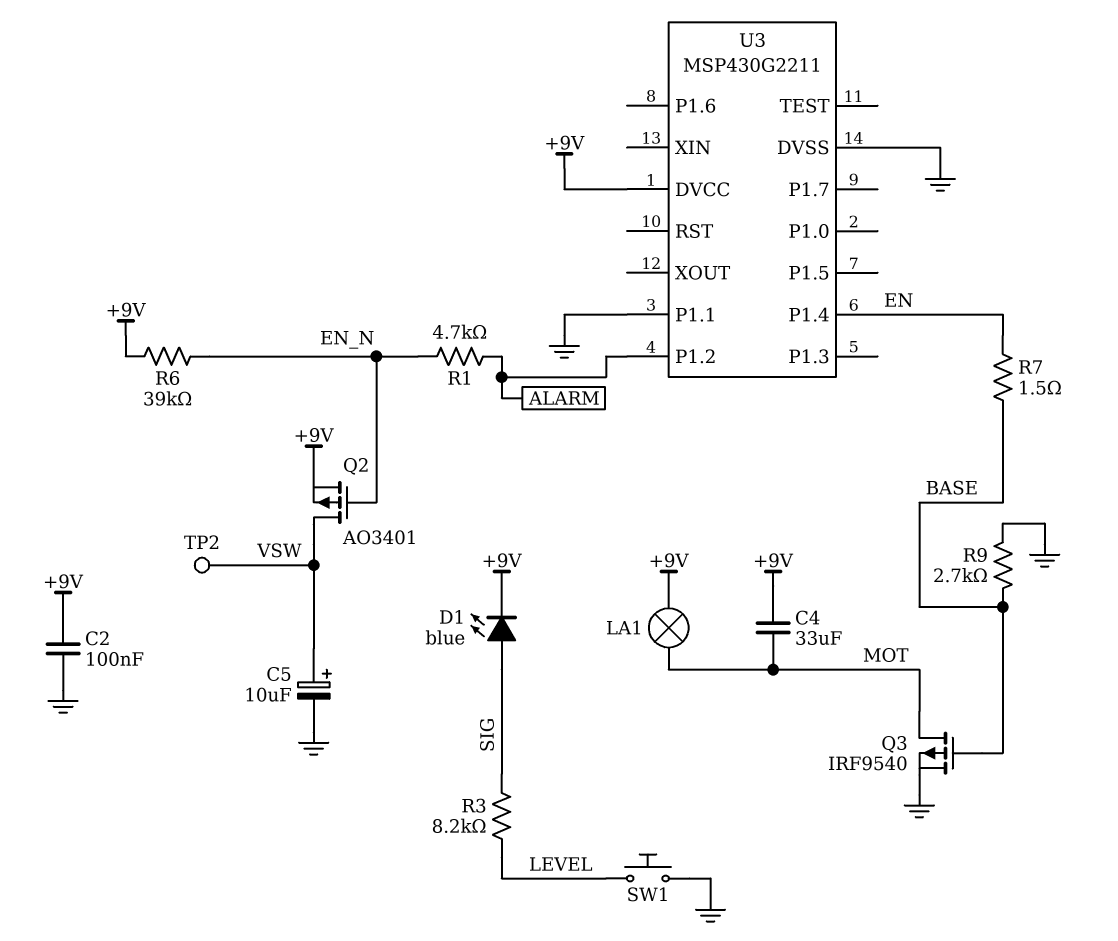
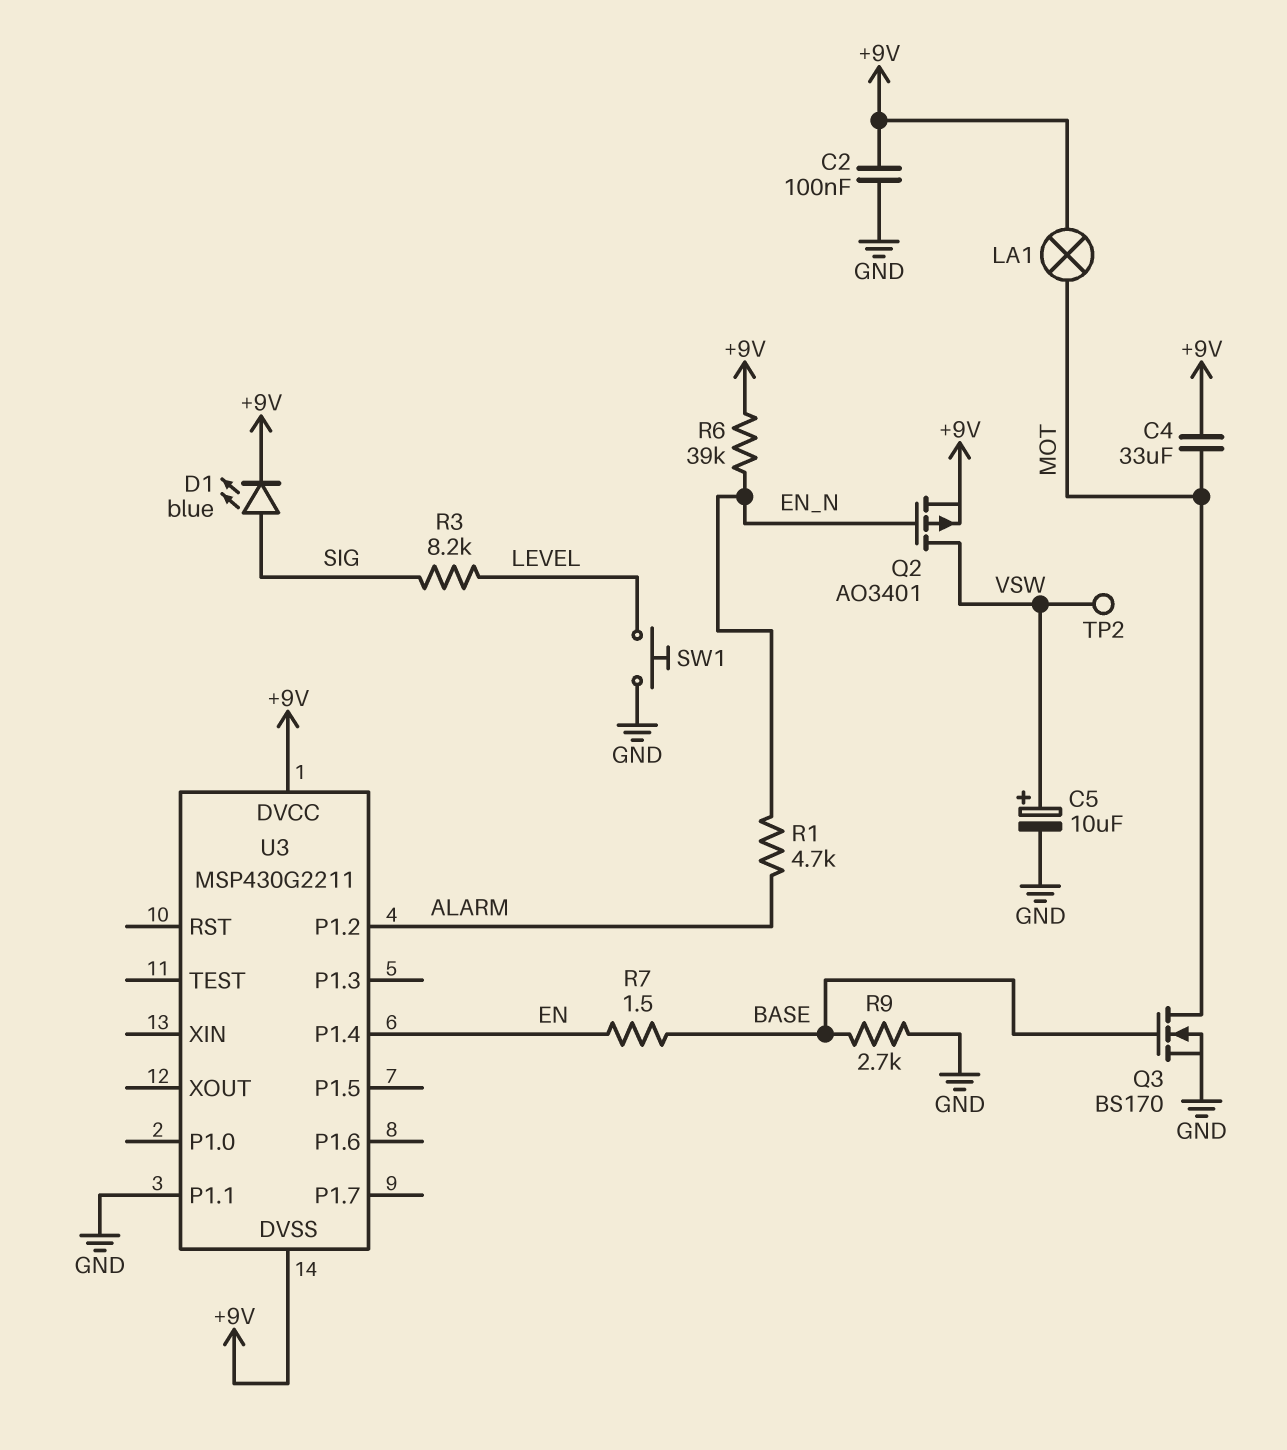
Q3: PMOS IRF9540 (G BASE, D MOT, S GND) -> NMOS BS170 (G BASE, D MOT, S GND)
U3 pin DVSS: GND -> +9V

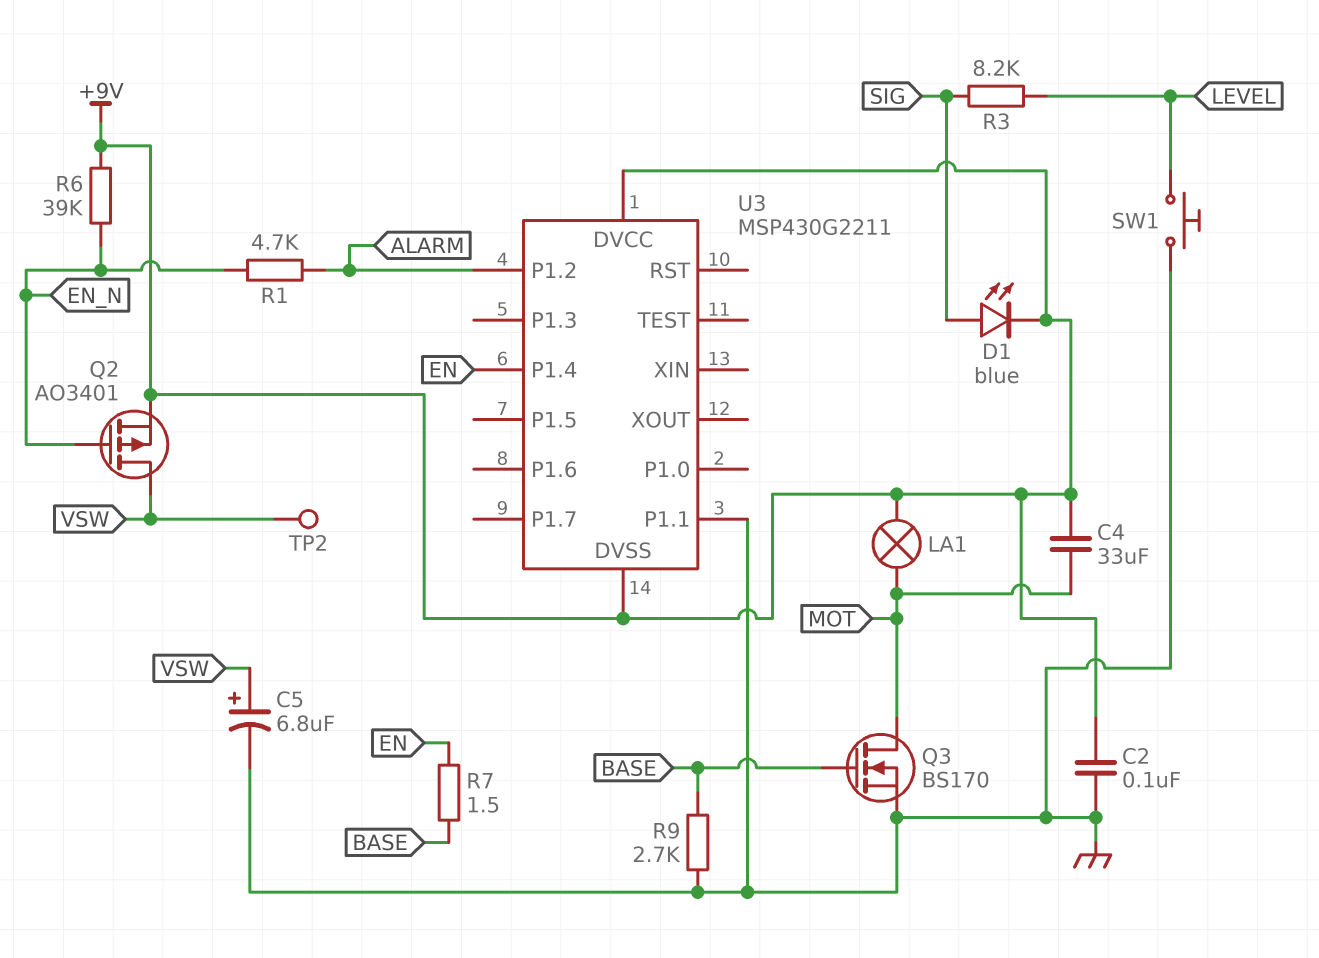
C5: 10uF (plus VSW, minus GND) -> 6.8uF (plus VSW, minus GND)

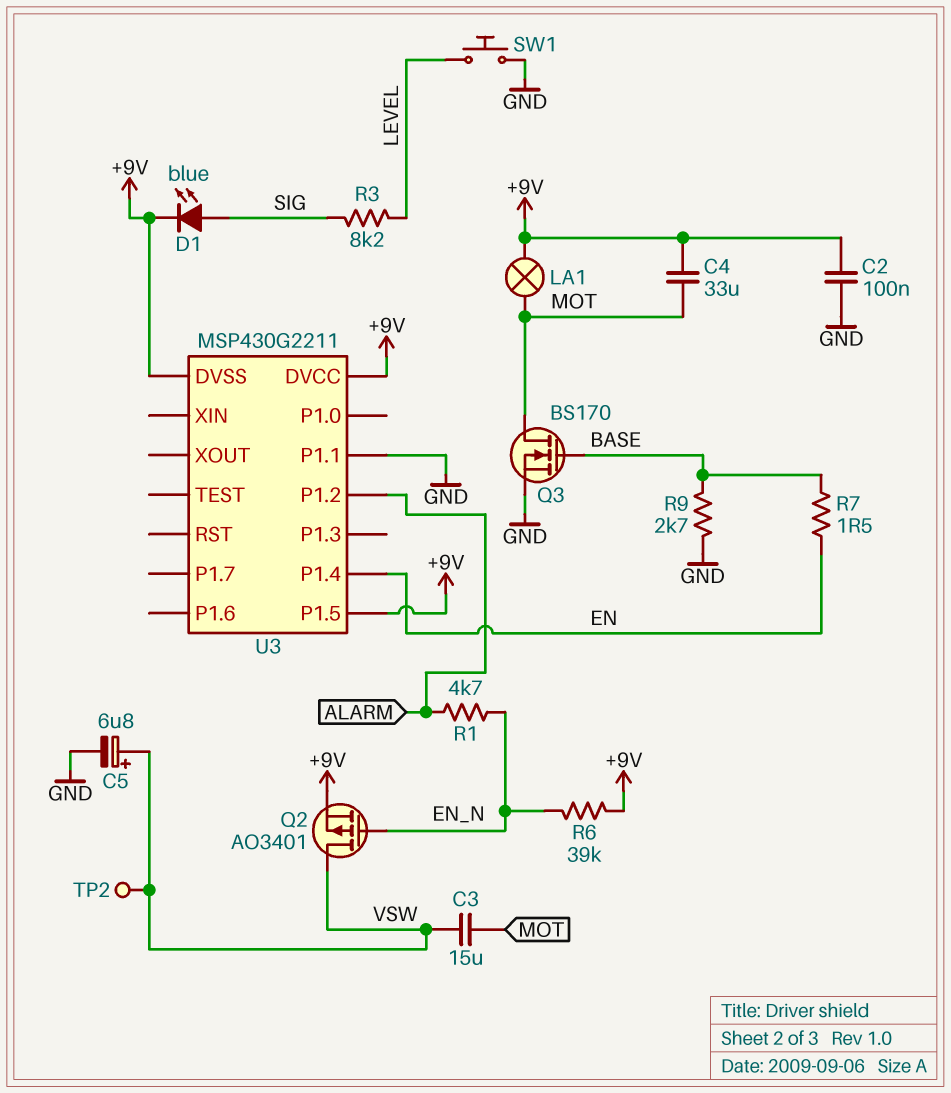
C3: none -> 15uF (MOT, VSW)
U3 pin P1.5: none -> +9V

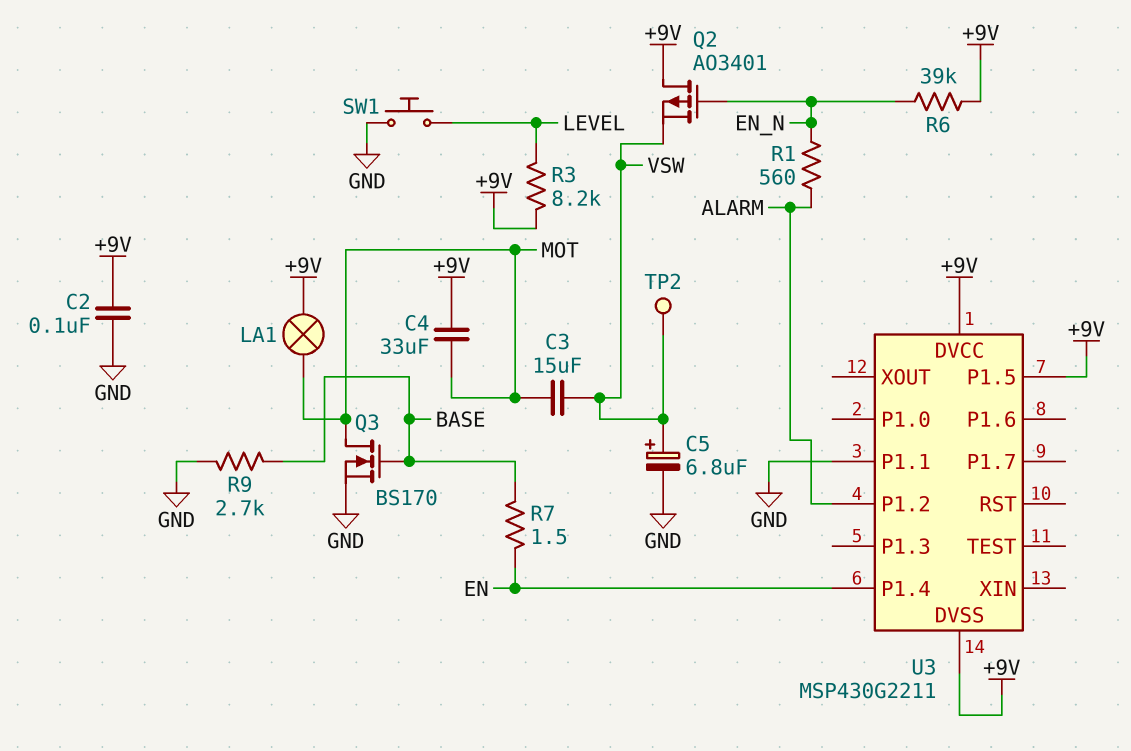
D1: LED blue (A SIG, K +9V) -> none
Q2: PMOS AO3401 (G EN_N, D VSW, S +9V) -> PMOS AO3401 (G EN_N, D +9V, S VSW)
R1: 4.7k (ALARM, EN_N) -> 560 (ALARM, EN_N)
R3: 8.2k (LEVEL, SIG) -> 8.2k (+9V, LEVEL)

